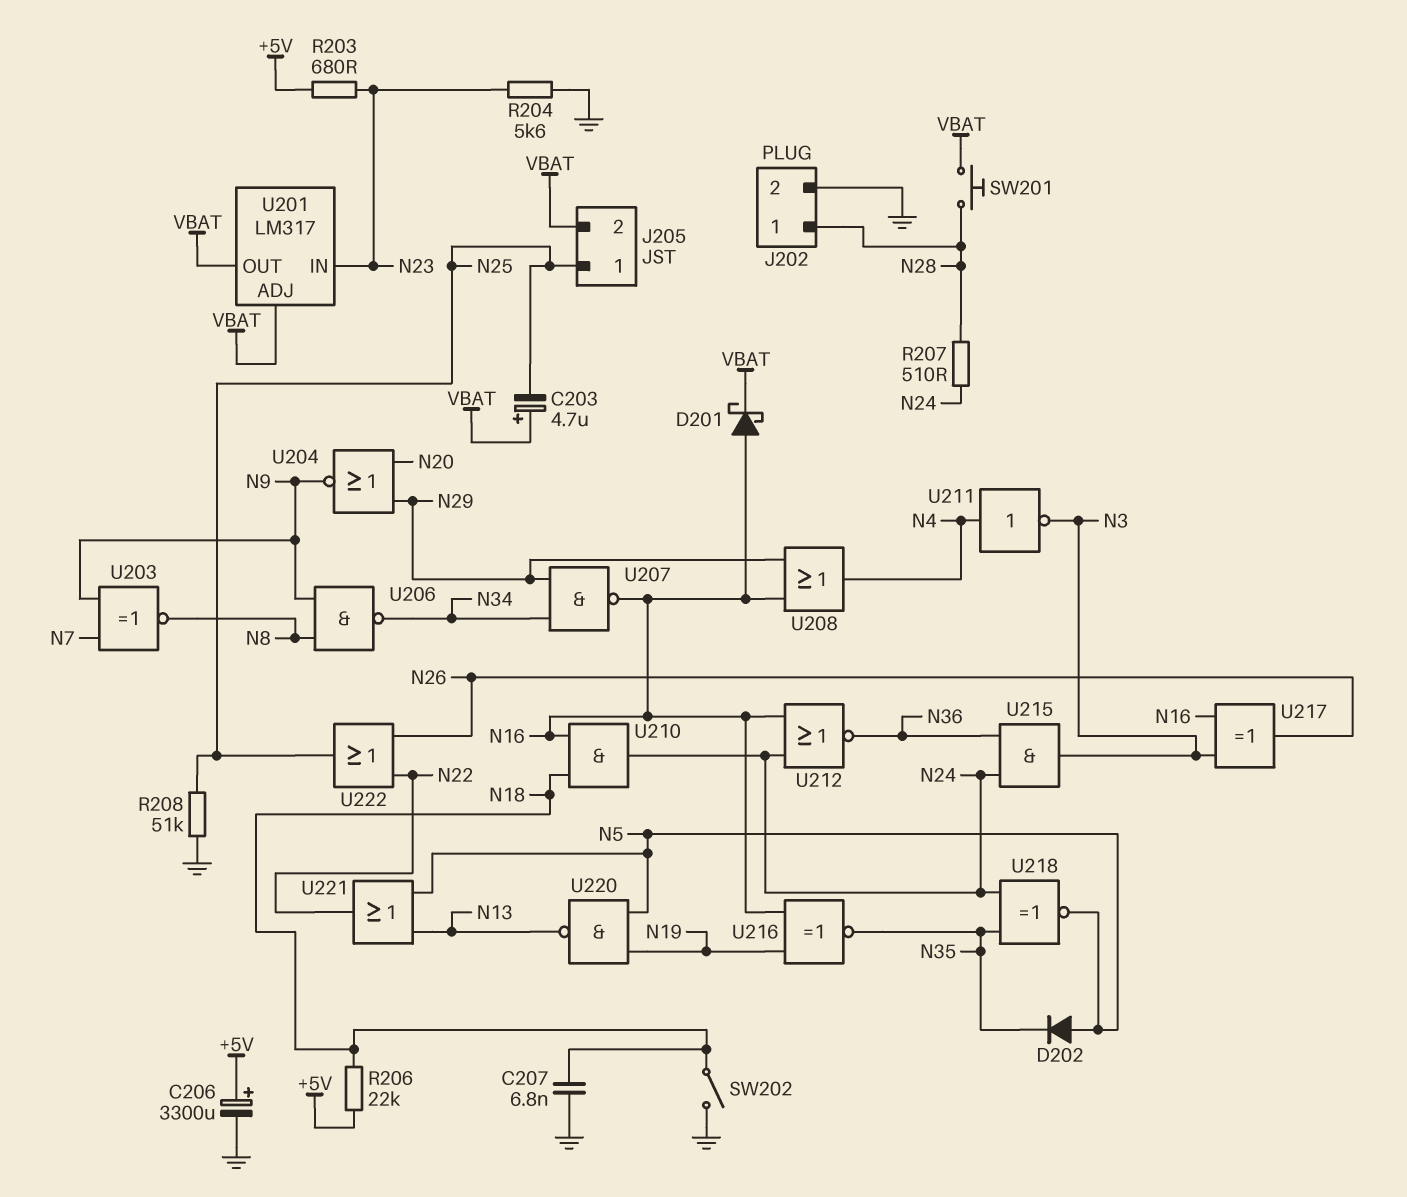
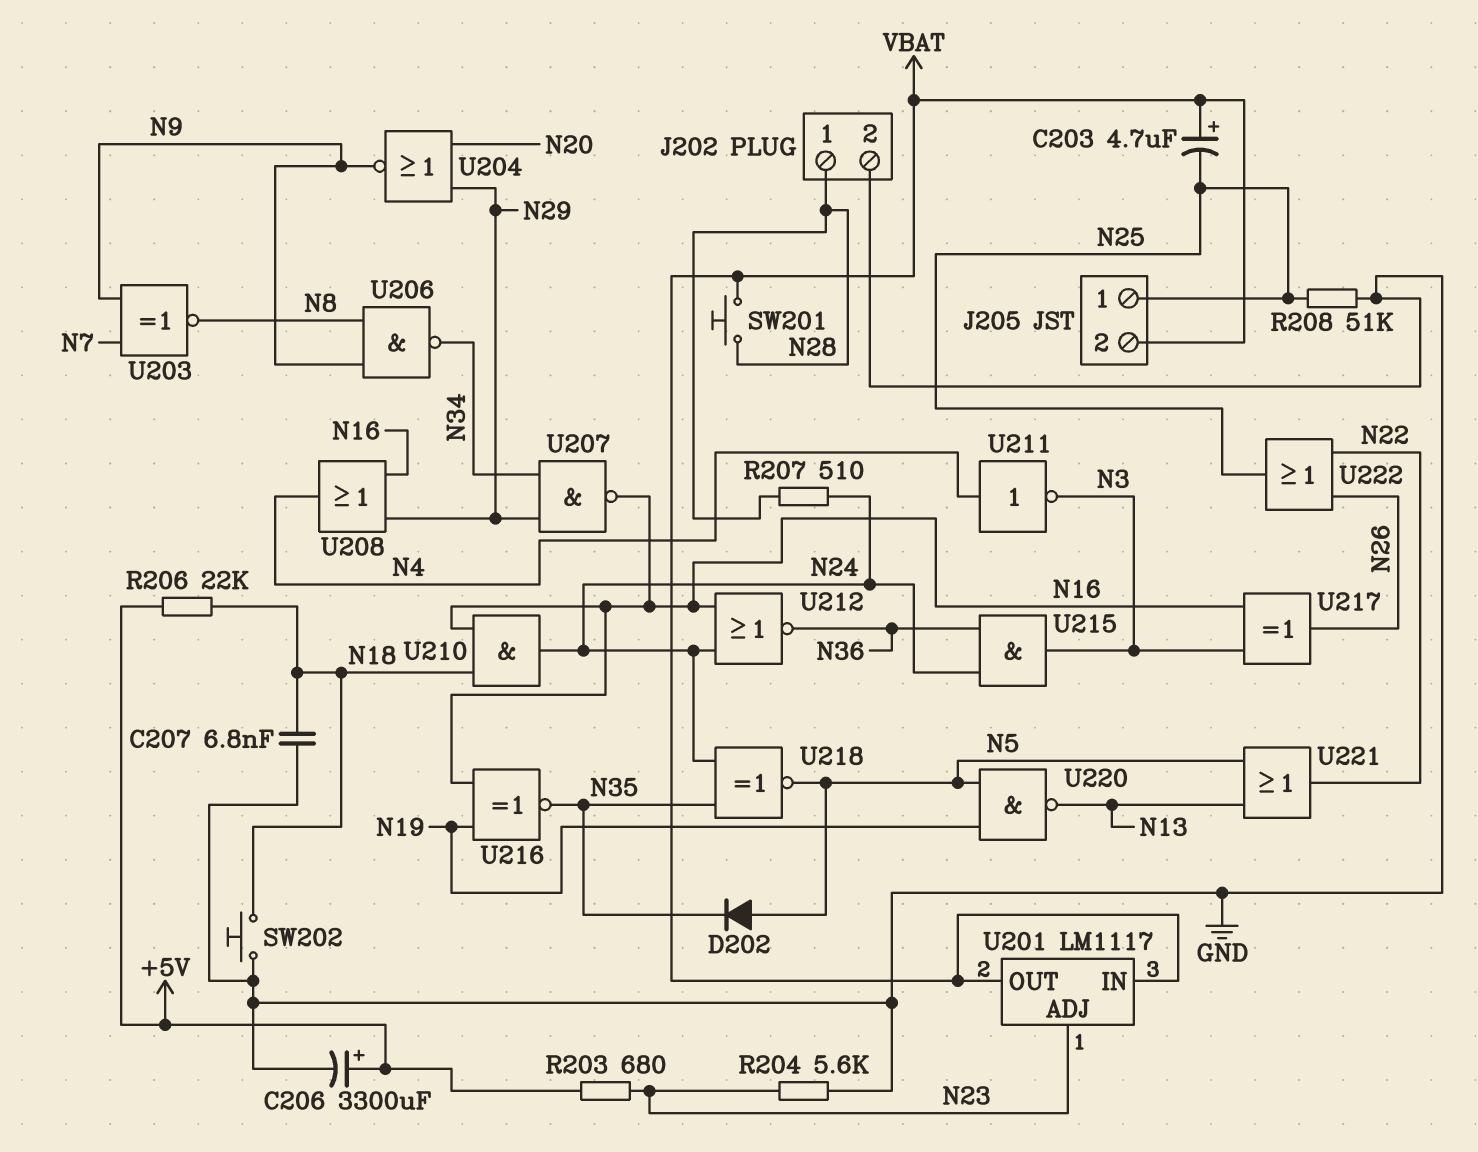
D201: schottky (A N16, K VBAT) -> none
SW202: switch (GND, N18) -> button (GND, N18)
U201: LM317 -> LM1117
U201 pin ADJ: VBAT -> N23
U201 pin IN: N23 -> VBAT

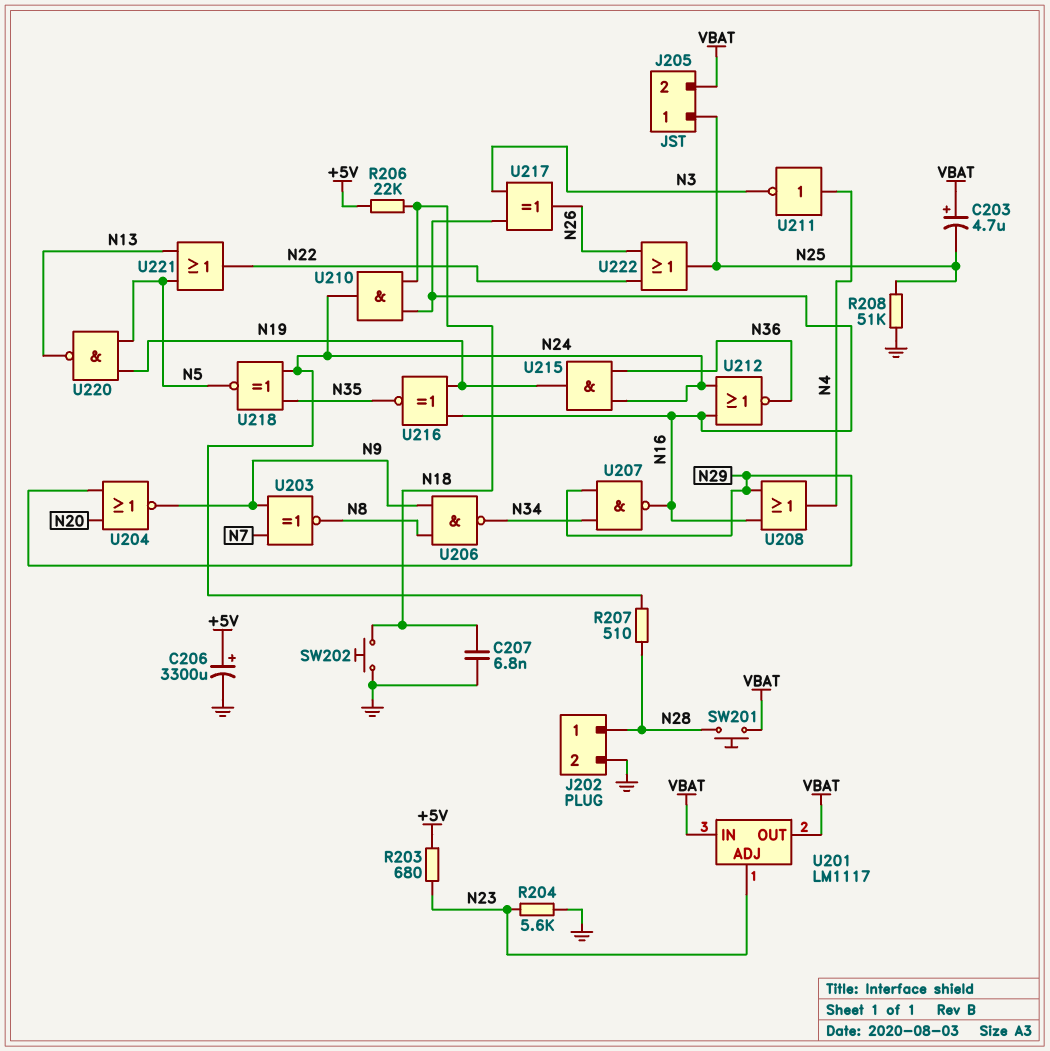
D202: diode (A N5, K N35) -> none
U215: AND (in N24, in N36, out N3) -> AND (in N24, in N36, out N19)

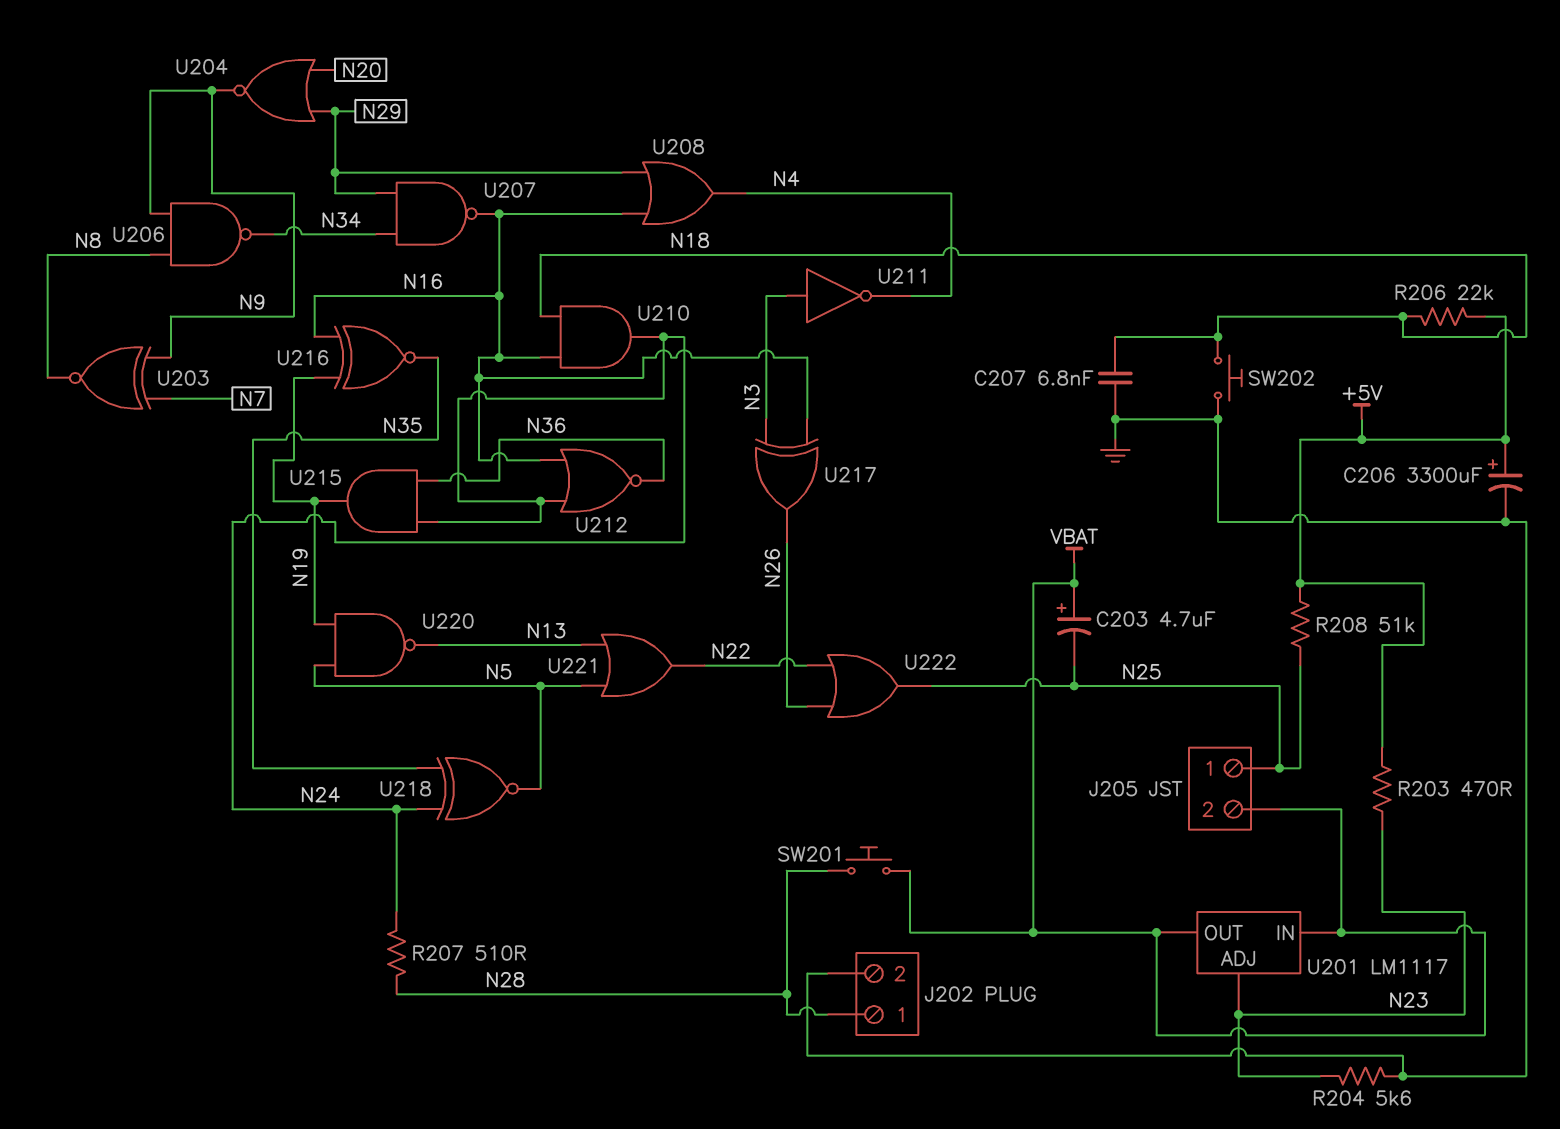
R203: 680 (+5V, N23) -> 470 (+5V, N23)
R208: 51k (GND, N25) -> 51k (+5V, N25)
U211: NOT (in N4, out N3) -> NOT (in N3, out N4)

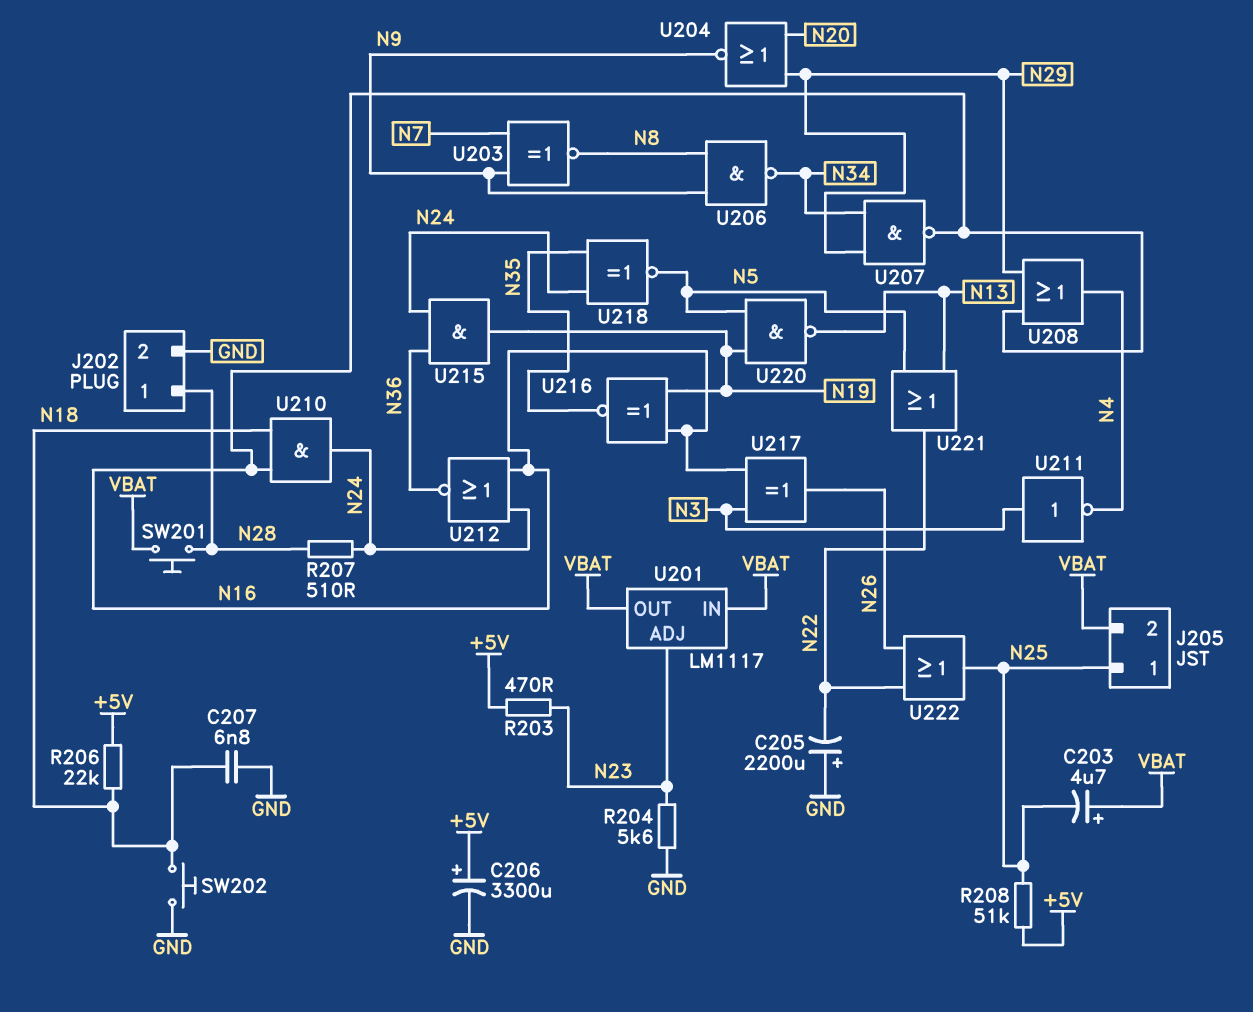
C205: none -> 2200uF (plus GND, minus N22)

